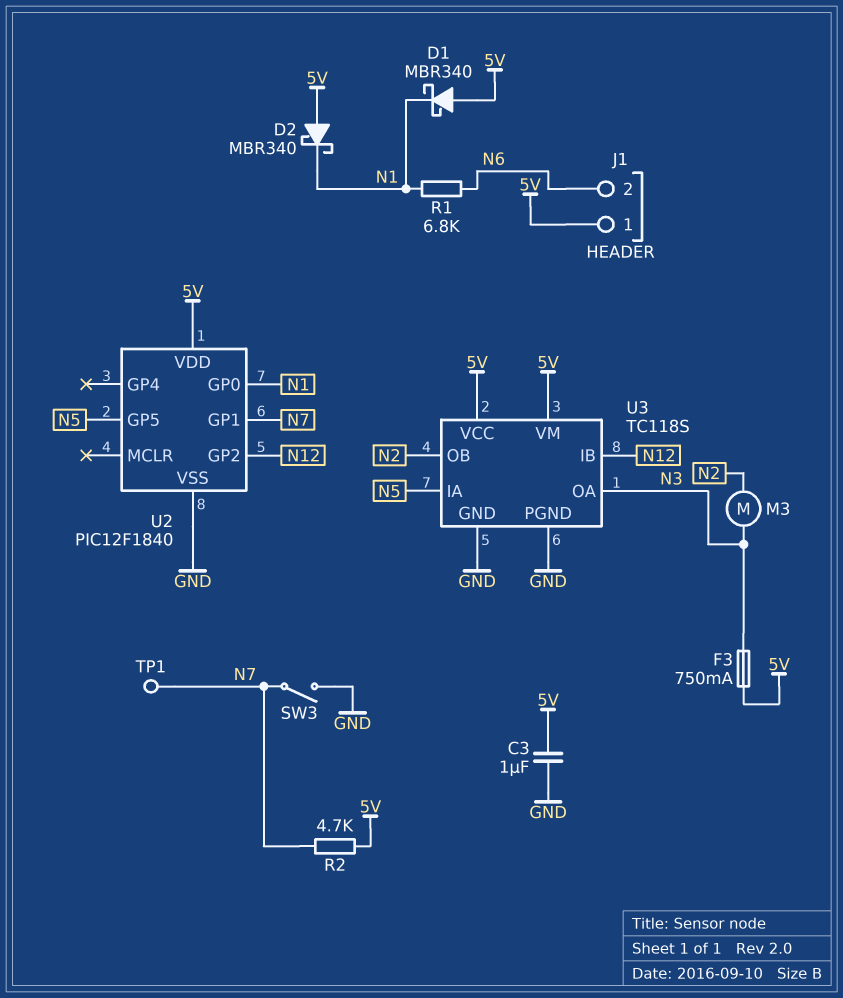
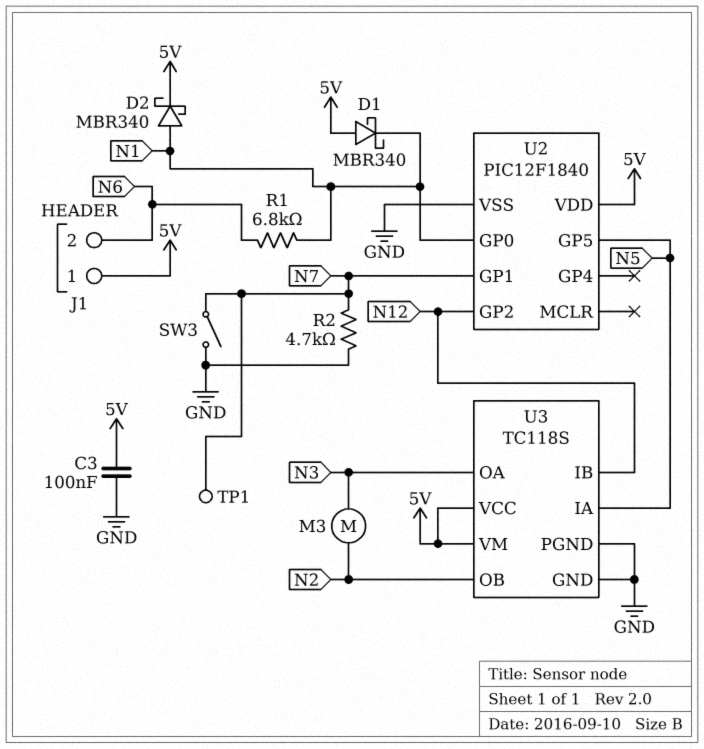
C3: 1uF (5V, GND) -> 100nF (5V, GND)
D2: schottky MBR340 (A 5V, K N1) -> schottky MBR340 (A N1, K 5V)
F3: 750mA (5V, N3) -> none
R2: 4.7k (5V, N7) -> 4.7k (GND, N7)

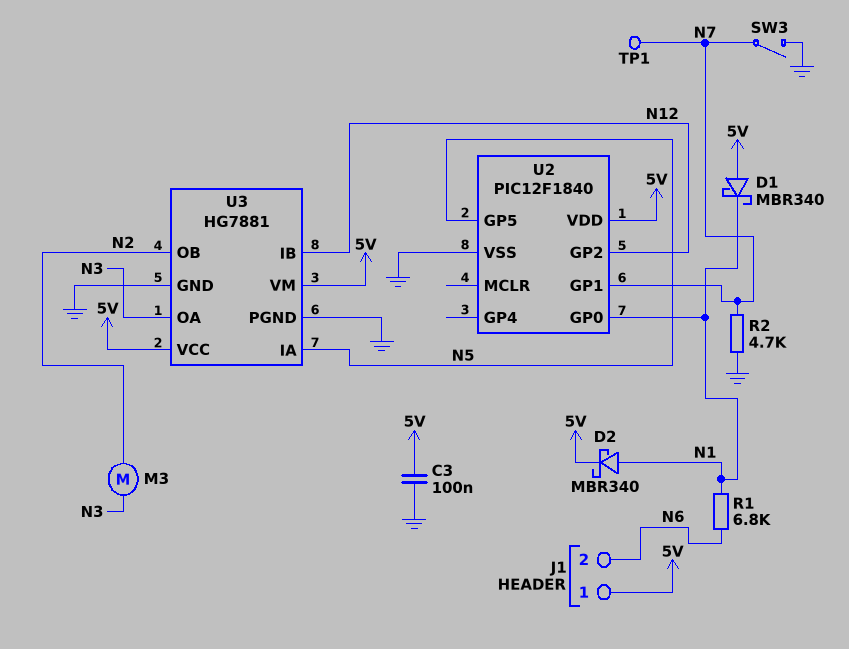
U3: TC118S -> HG7881

